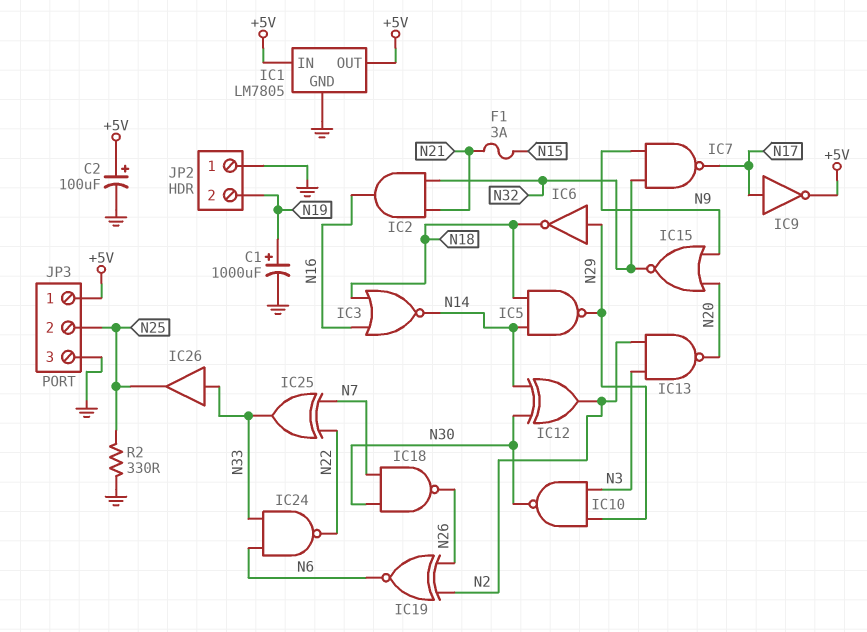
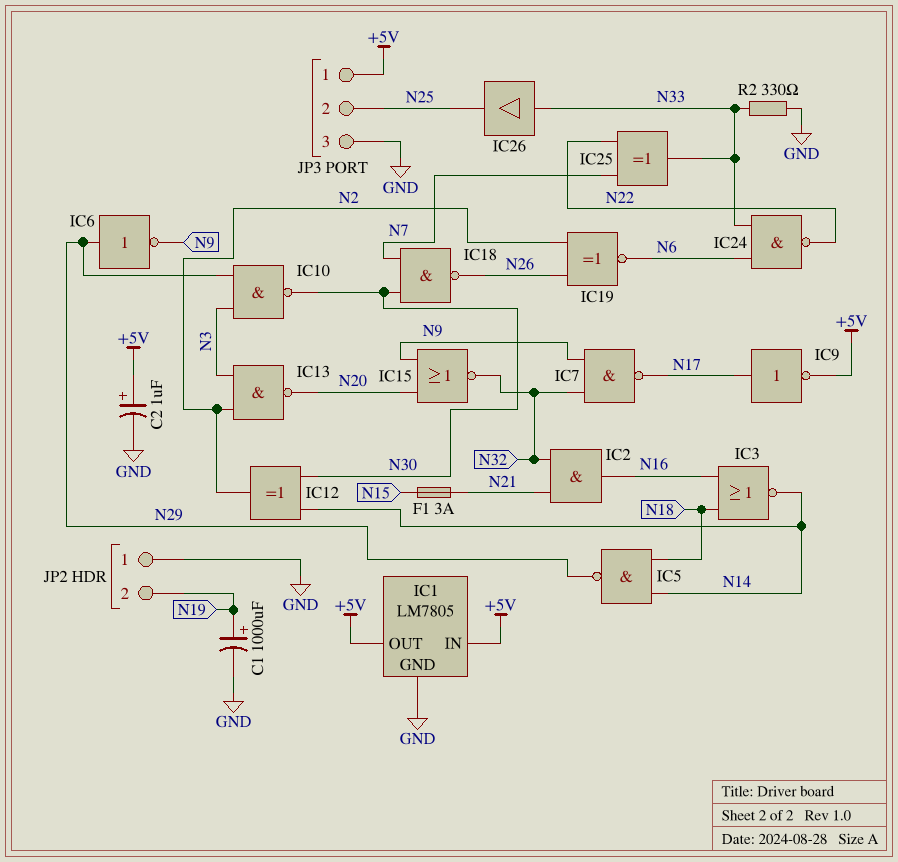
C2: 100uF (plus +5V, minus GND) -> 1uF (plus +5V, minus GND)
IC6: NOT (in N29, out N18) -> NOT (in N29, out N9)
R2: 330 (GND, N25) -> 330 (GND, N33)

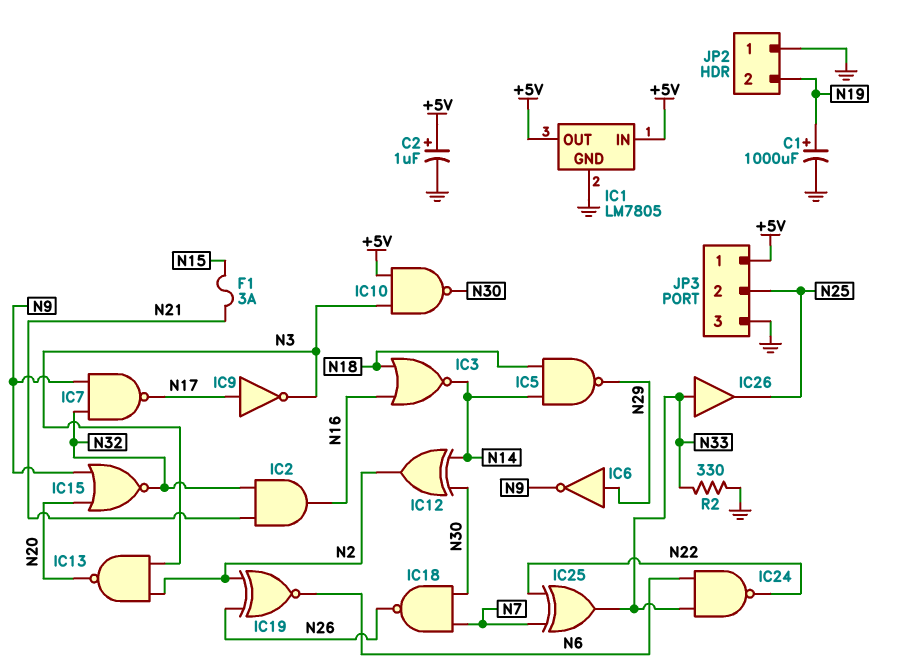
IC9: NOT (in N17, out +5V) -> NOT (in N17, out N3)
IC10: NAND (in N3, in N29, out N30) -> NAND (in +5V, in N3, out N30)

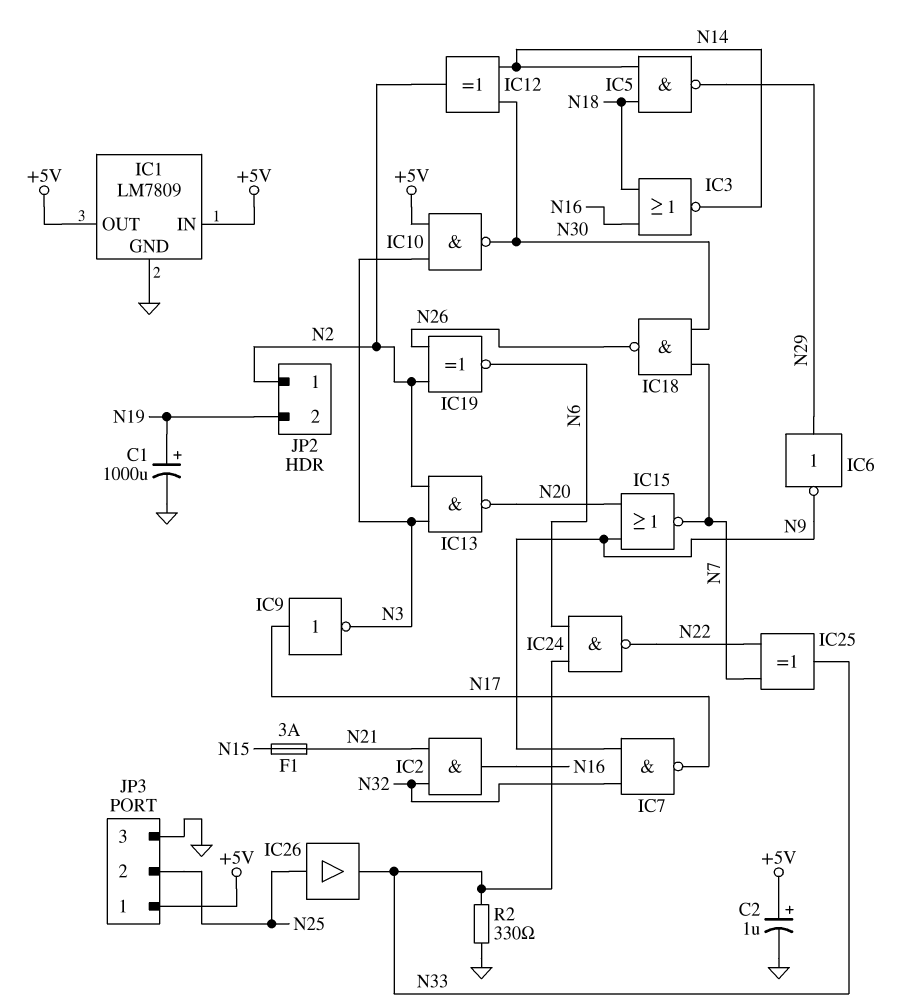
IC1: LM7805 -> LM7809
IC15: NOR (in N9, in N20, out N32) -> NOR (in N9, in N20, out N7)
IC26: buffer (in N33, out N25) -> buffer (in N25, out N33)
JP2 pin 1: GND -> N2

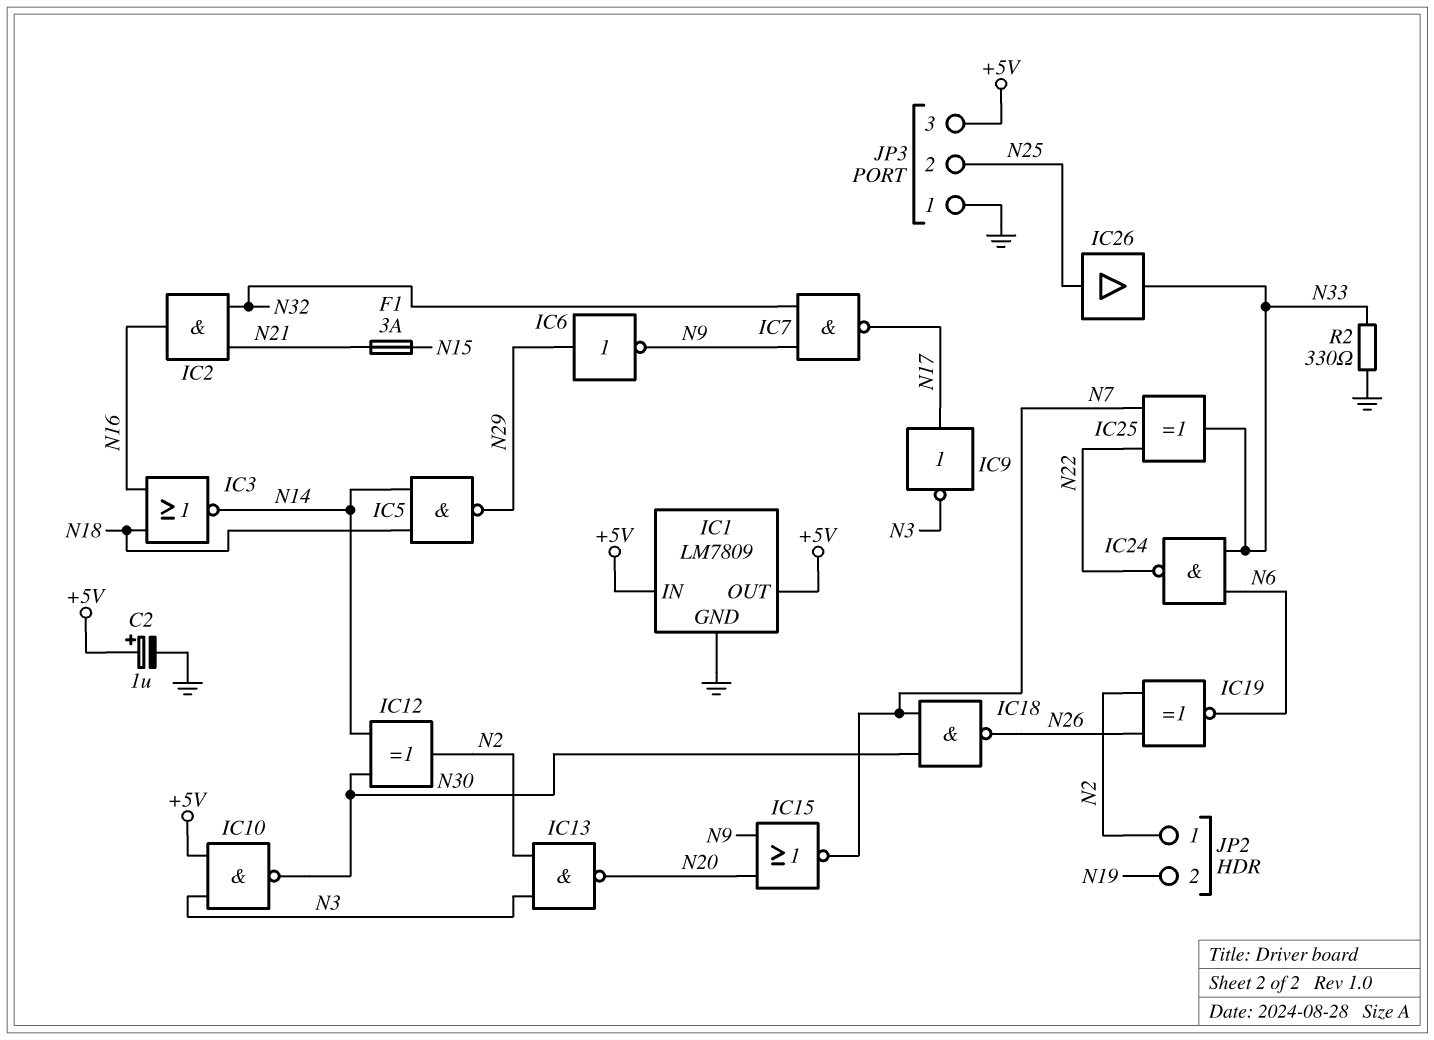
C1: 1000uF (plus N19, minus GND) -> none
JP3 pin 1: +5V -> GND
JP3 pin 3: GND -> +5V

